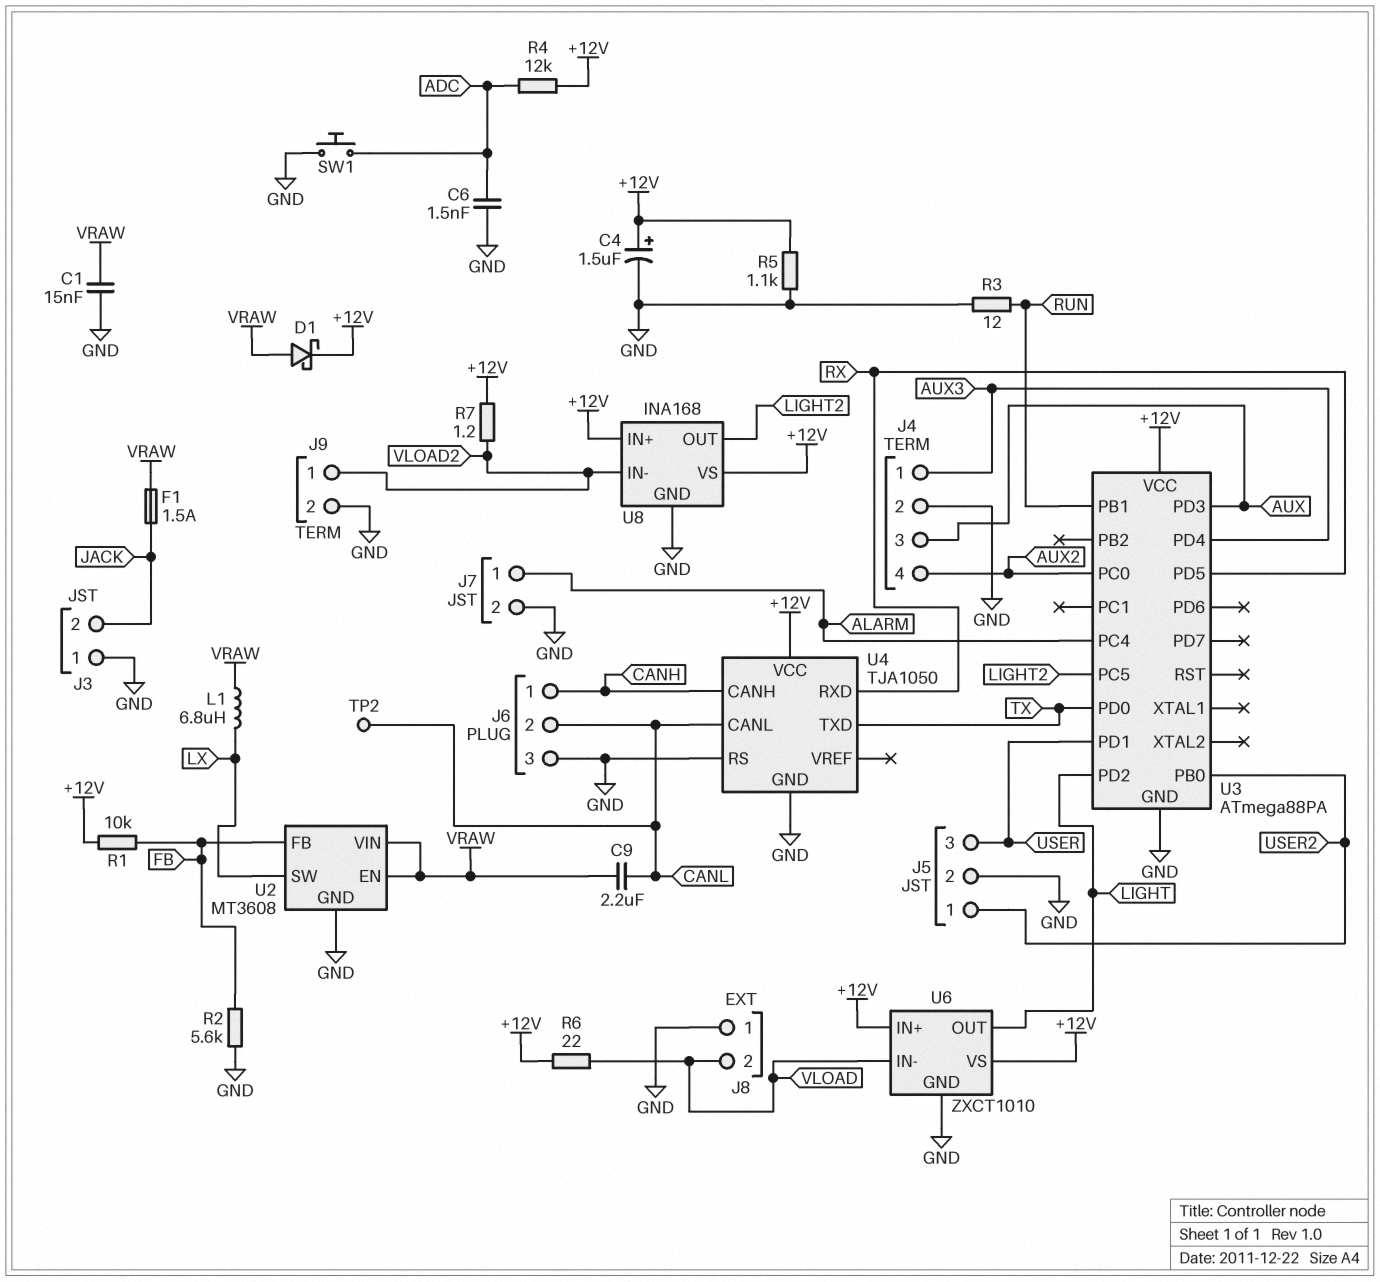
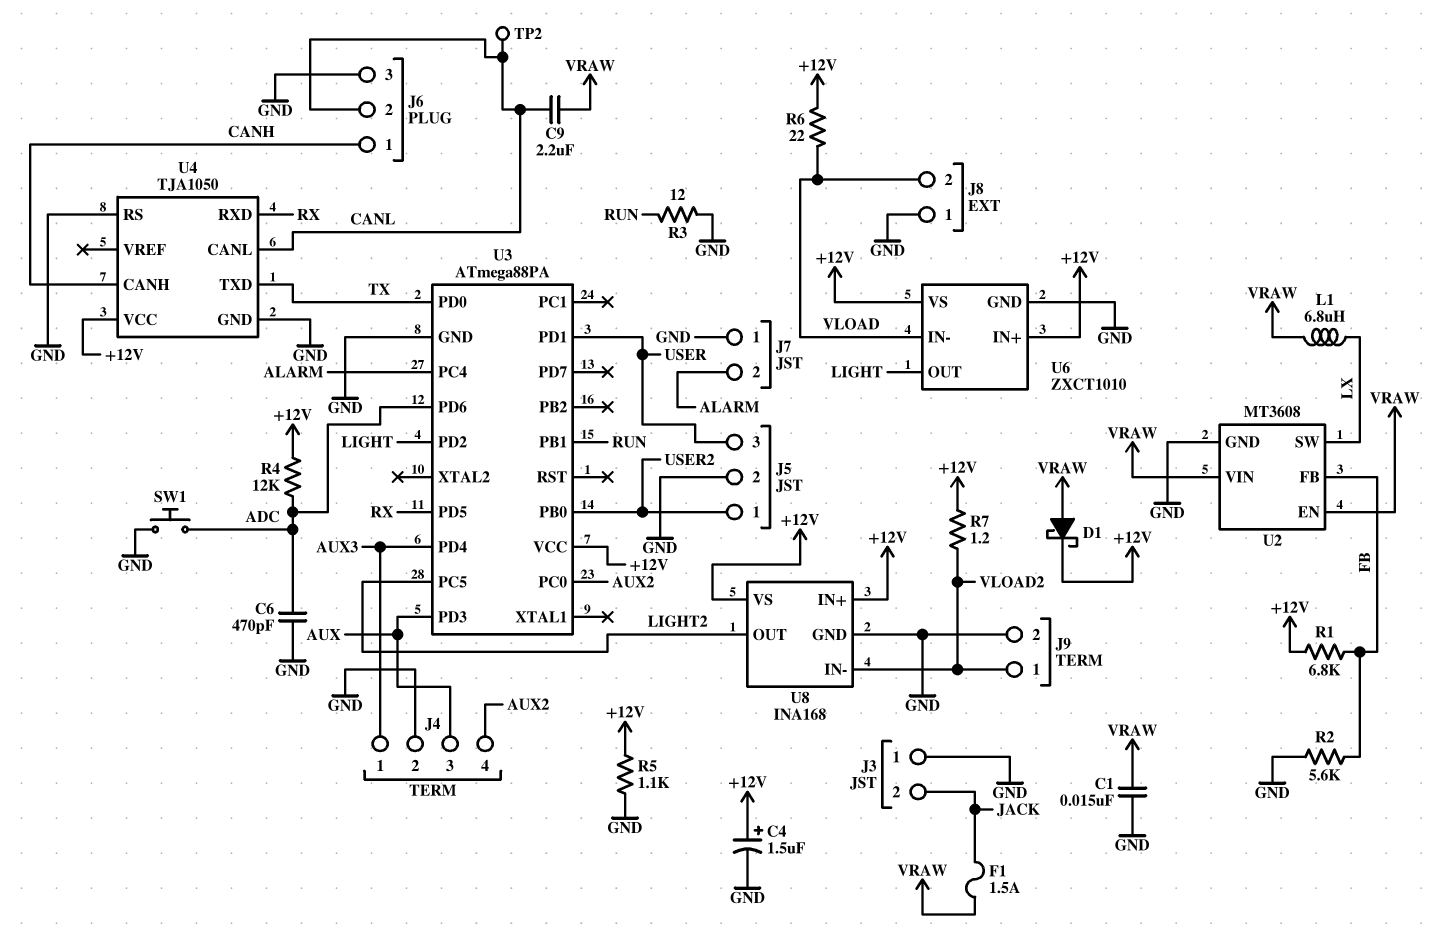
C6: 1.5nF (ADC, GND) -> 470pF (ADC, GND)
J7 pin 1: ALARM -> GND
J7 pin 2: GND -> ALARM
R1: 10k (+12V, FB) -> 6.8k (+12V, FB)
U3 pin PD6: none -> ADC

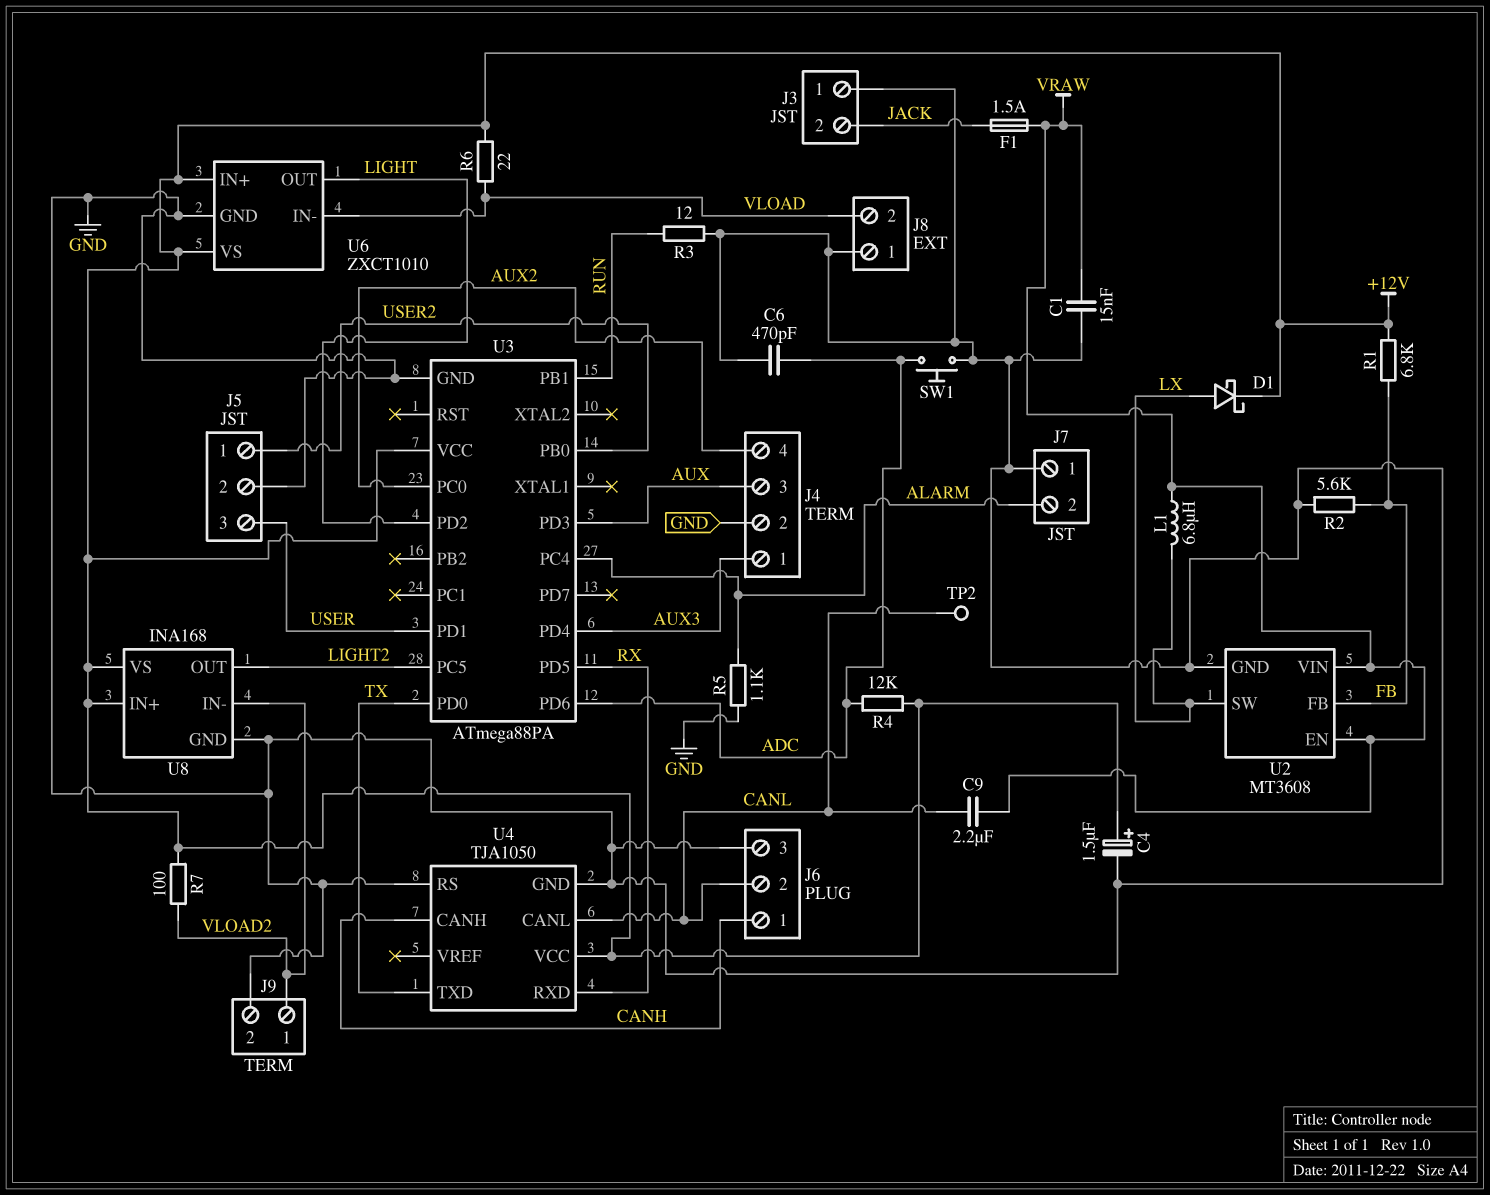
D1: schottky (A VRAW, K +12V) -> schottky (A LX, K +12V)
R5: 1.1k (+12V, GND) -> 1.1k (ALARM, GND)
R7: 1.2 (+12V, VLOAD2) -> 100 (+12V, VLOAD2)

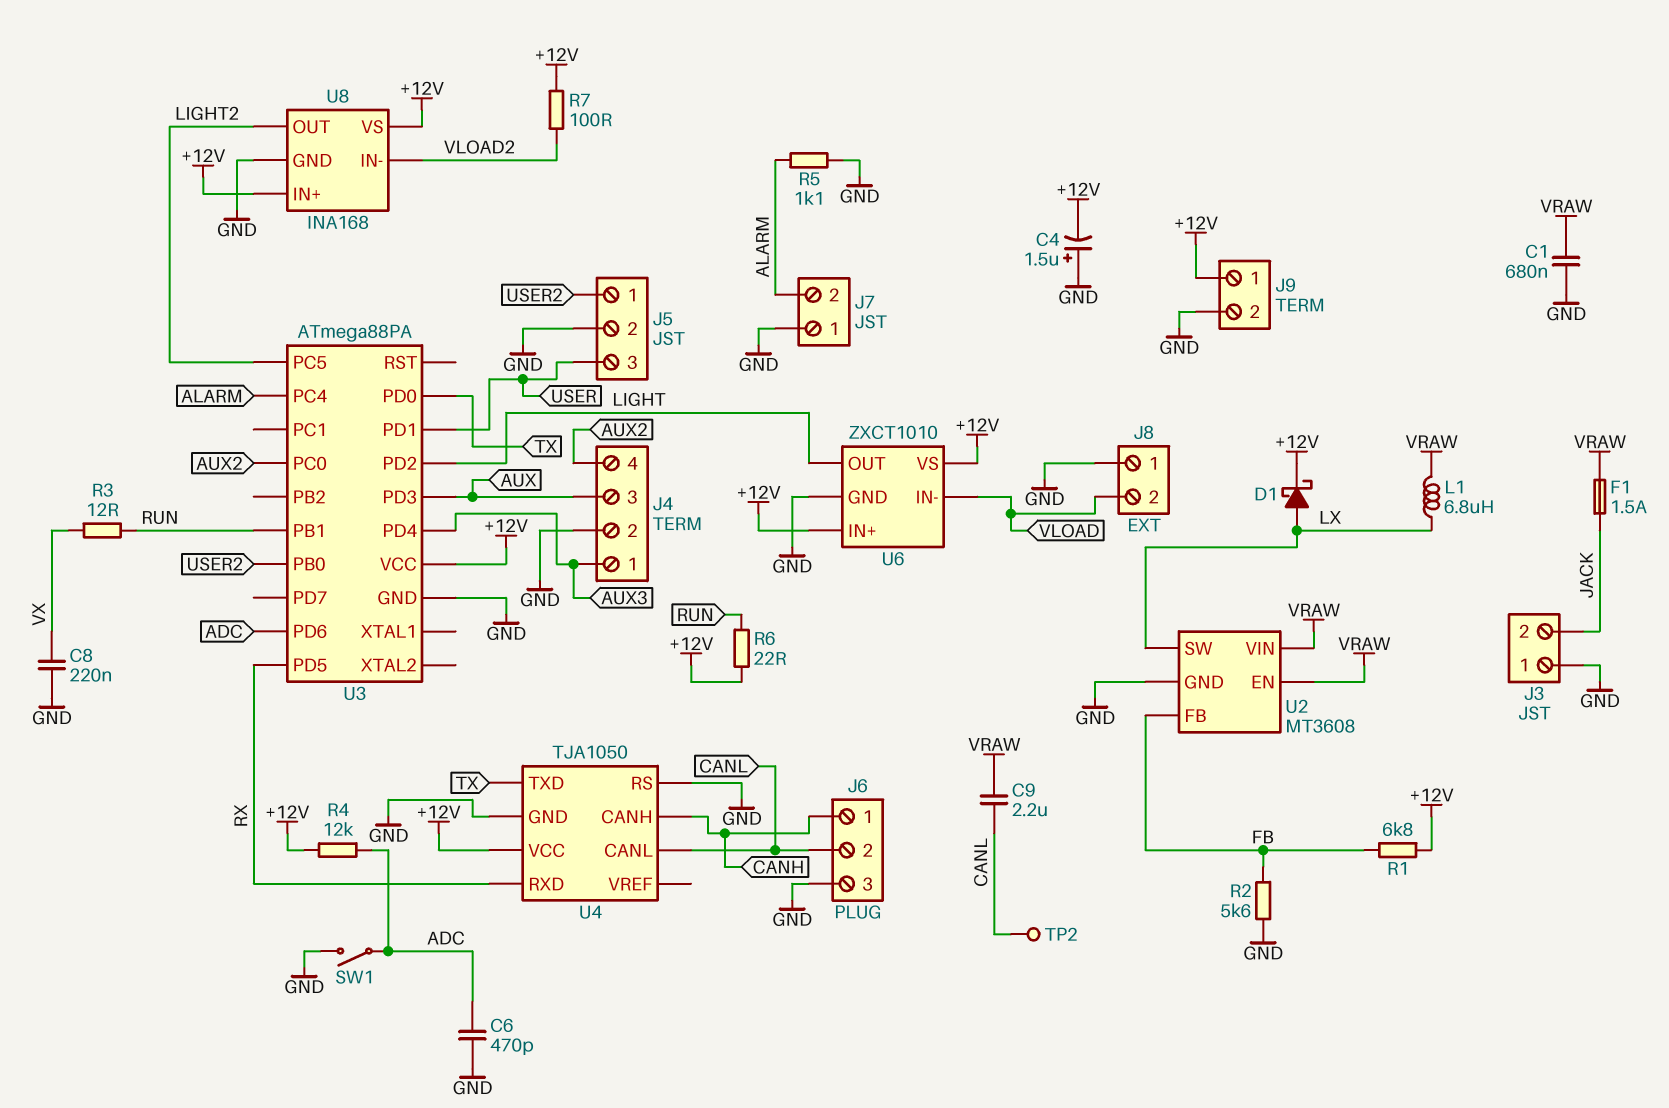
C1: 15nF (GND, VRAW) -> 680nF (GND, VRAW)
C4: 1.5uF (plus +12V, minus GND) -> 1.5uF (plus GND, minus +12V)
C8: none -> 220nF (GND, VX)
J9 pin 1: VLOAD2 -> +12V
R3: 12 (GND, RUN) -> 12 (RUN, VX)
R6: 22 (+12V, VLOAD) -> 22 (+12V, RUN)
SW1: button (ADC, GND) -> switch (ADC, GND)

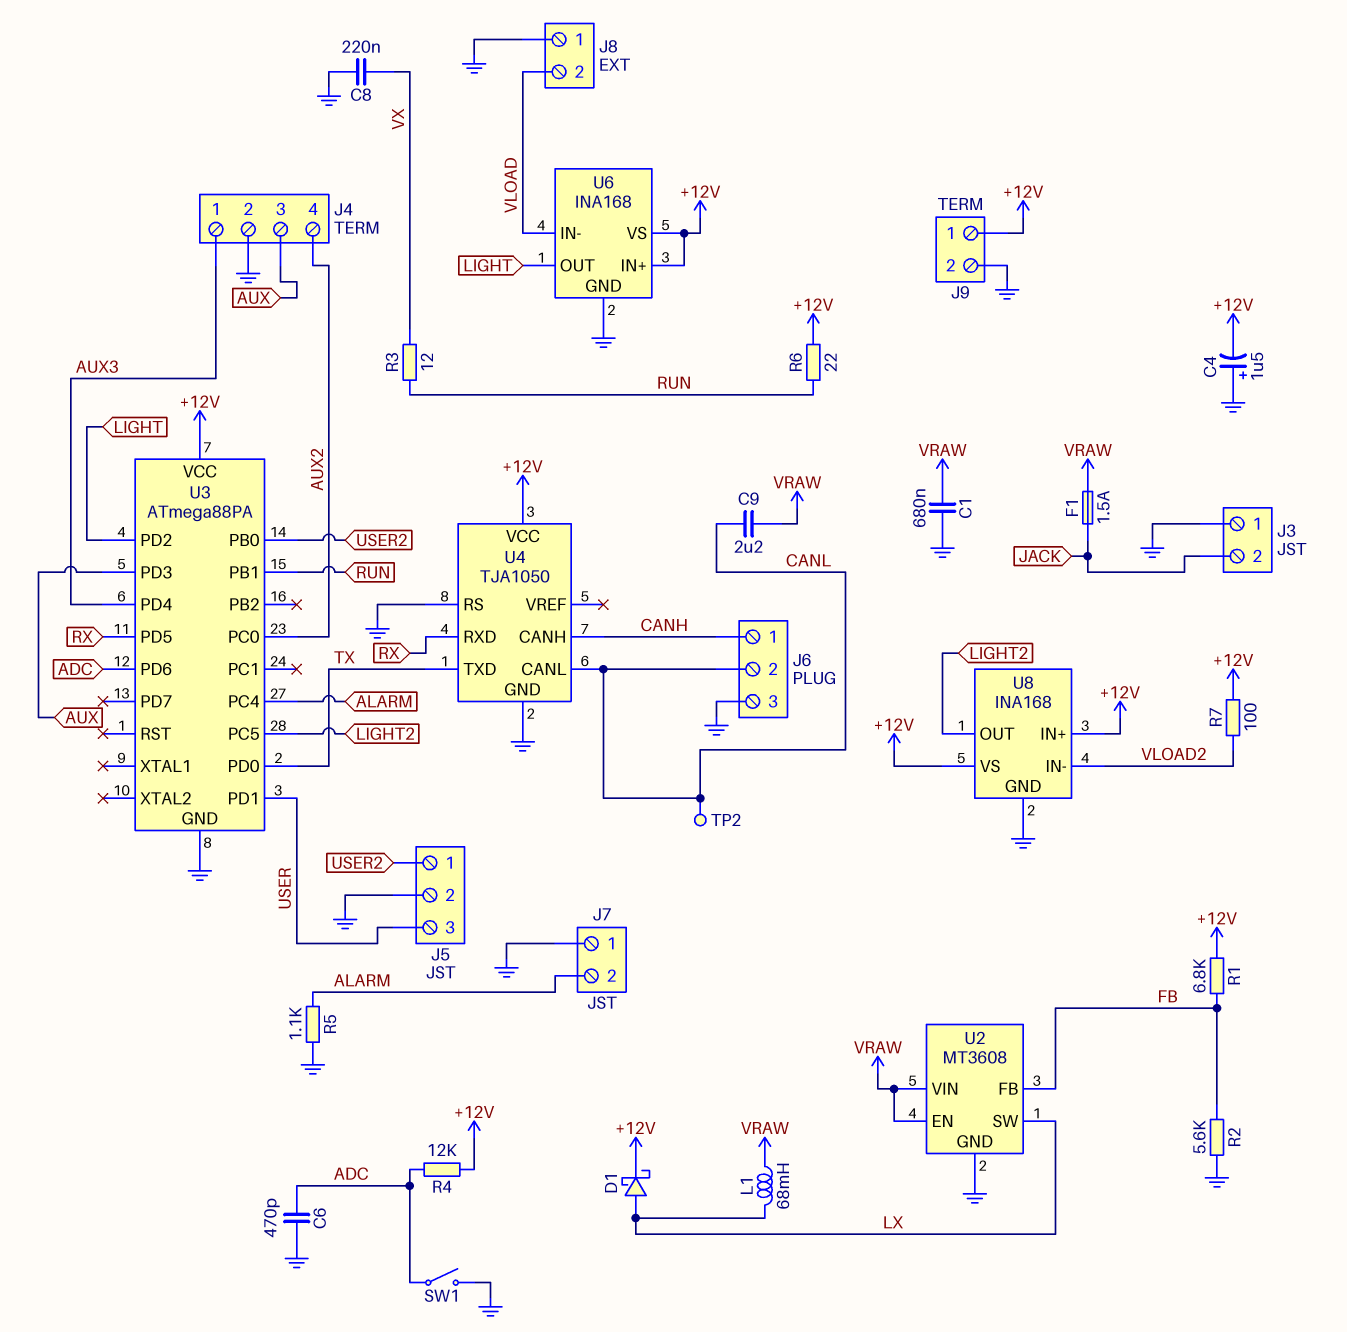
L1: 6.8uH (LX, VRAW) -> 68mH (LX, VRAW)
U6: ZXCT1010 -> INA168

